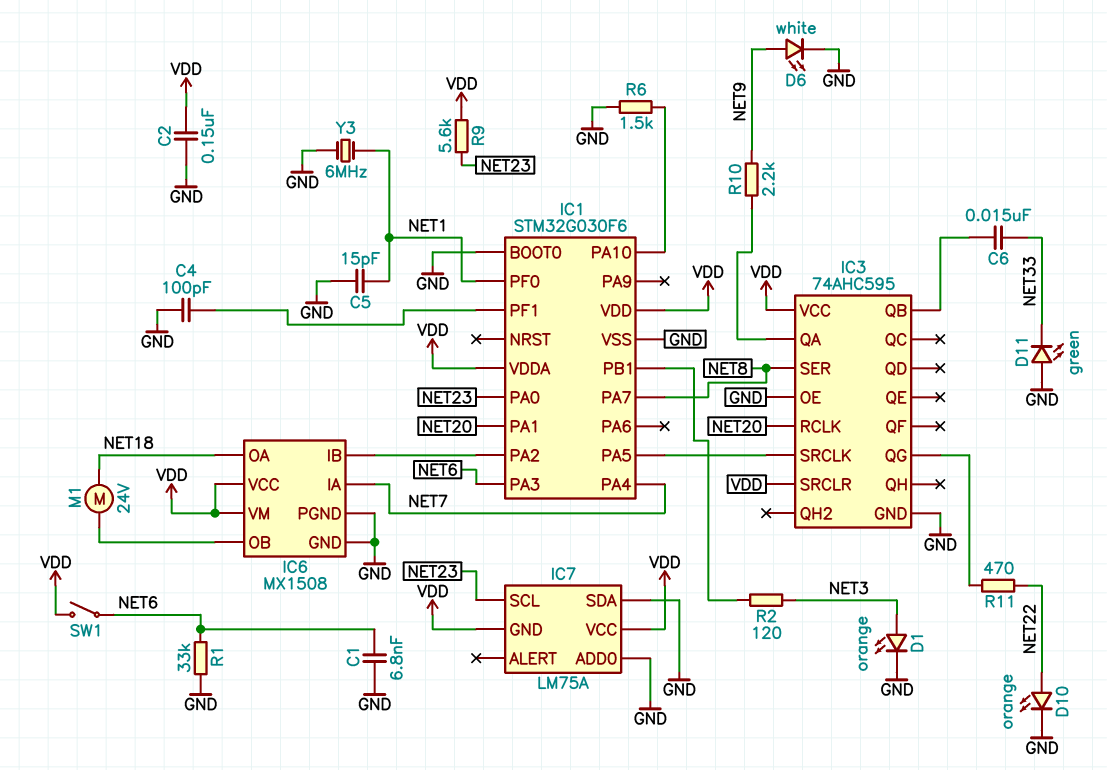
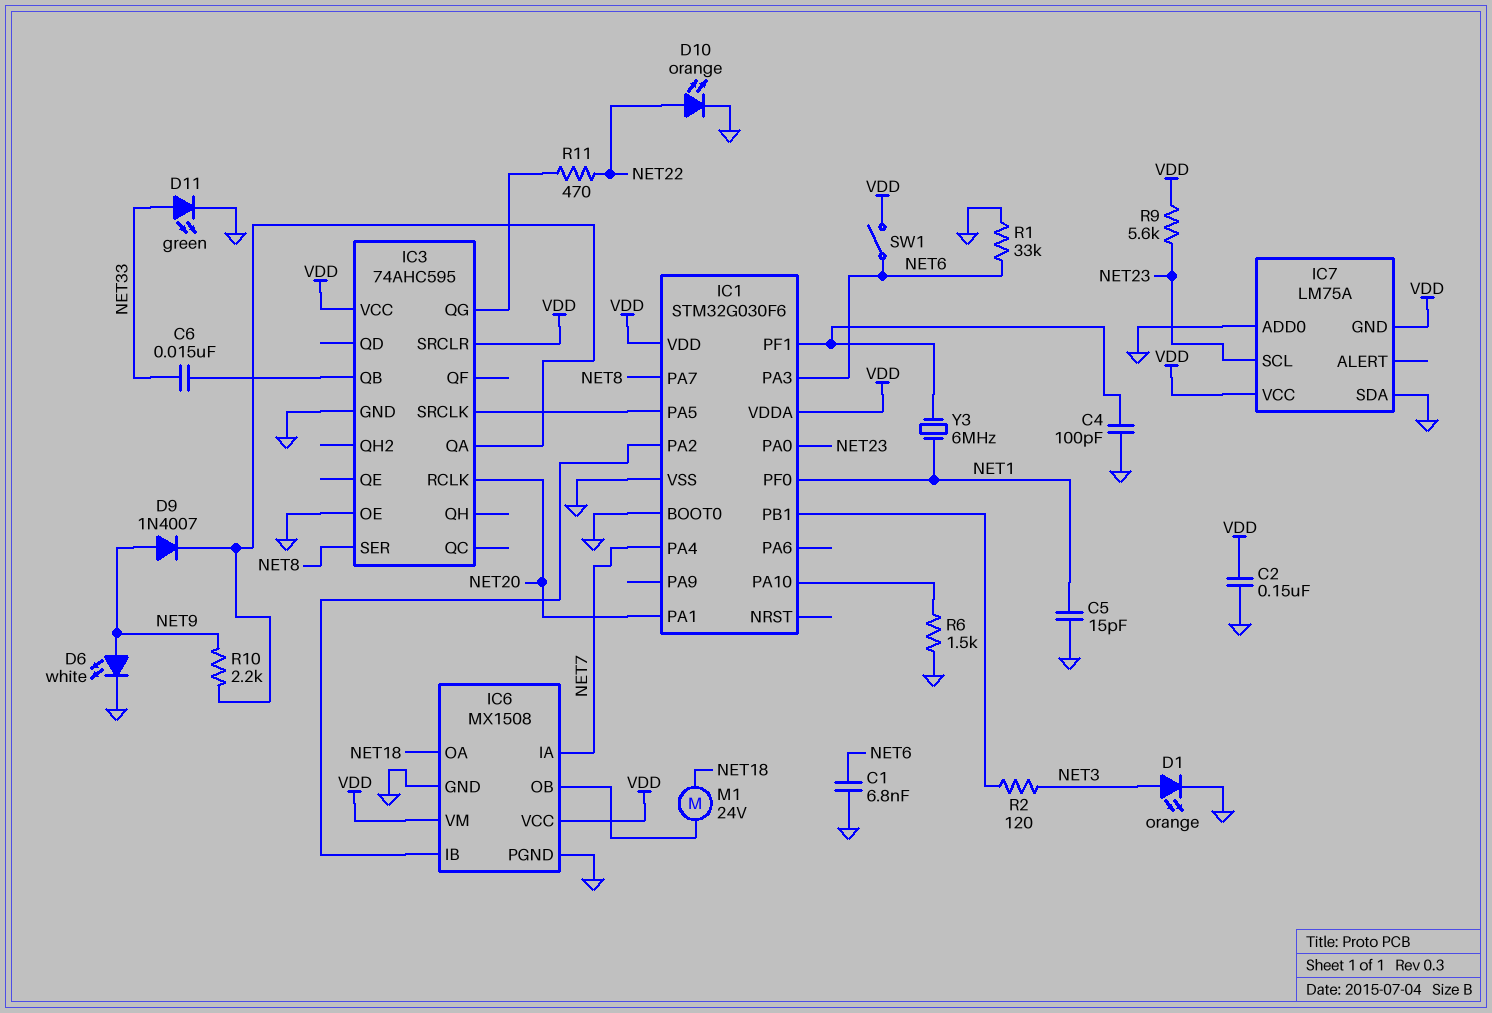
D9: none -> diode 1N4007 (A NET9, K IC3/QA)
D11: LED green (A GND, K NET33) -> LED green (A NET33, K GND)
Y3: 6MHz (GND, NET1) -> 6MHz (IC1/PF1, NET1)

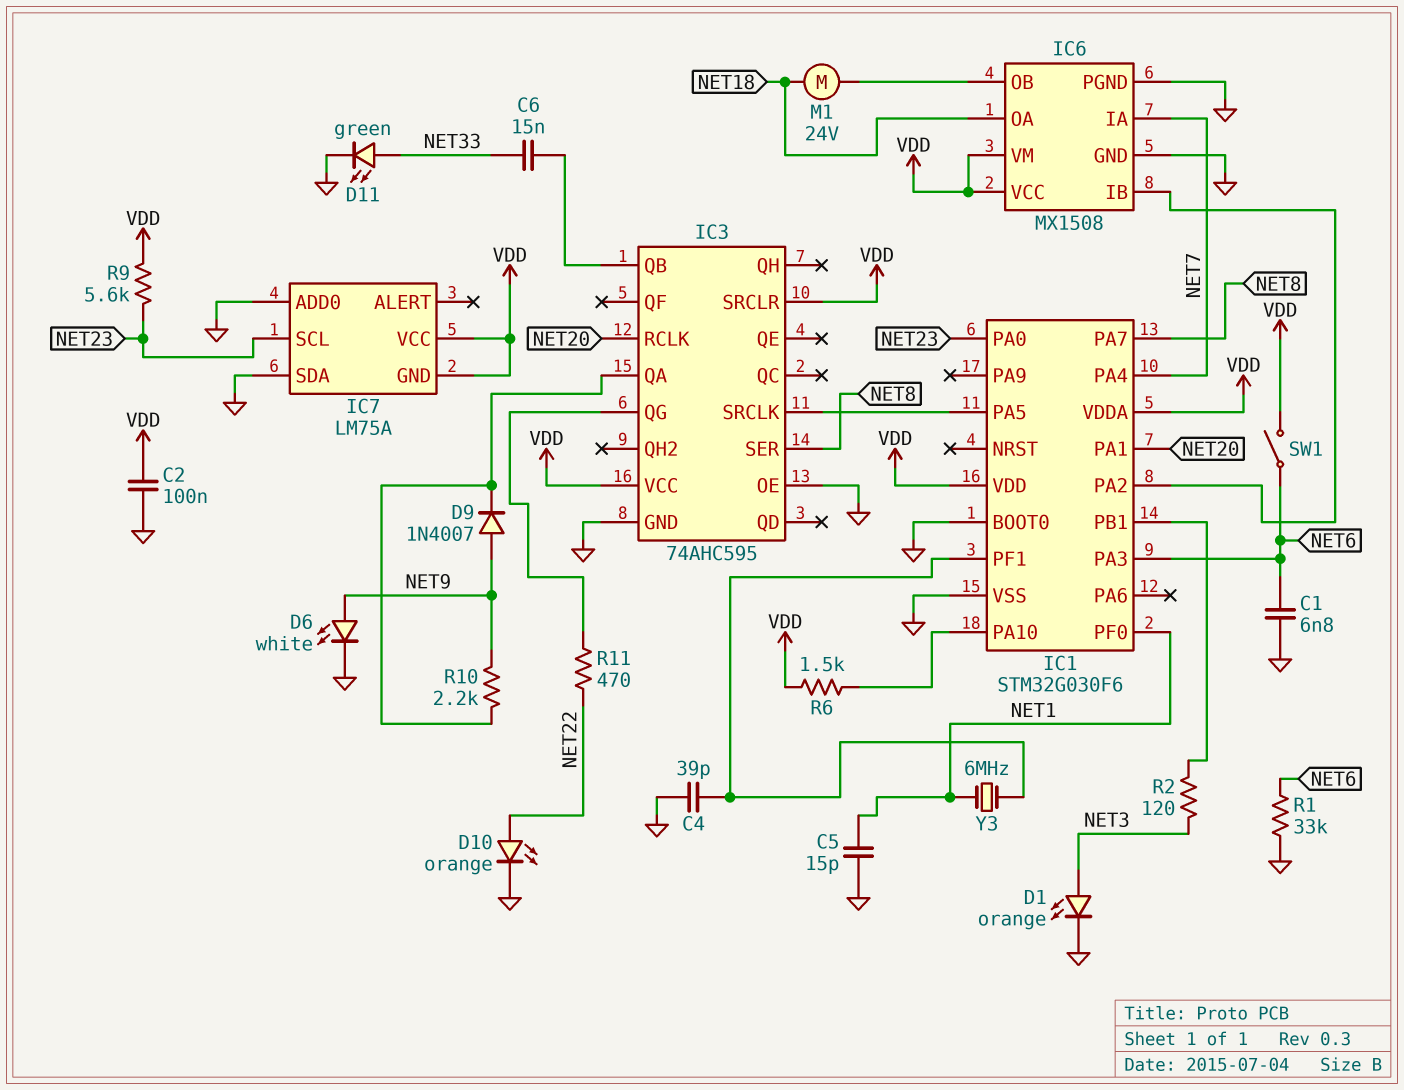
C2: 150nF (GND, VDD) -> 100nF (GND, VDD)
C4: 100pF (GND, IC1/PF1) -> 39pF (GND, IC1/PF1)
R6: 1.5k (GND, IC1/PA10) -> 1.5k (IC1/PA10, VDD)

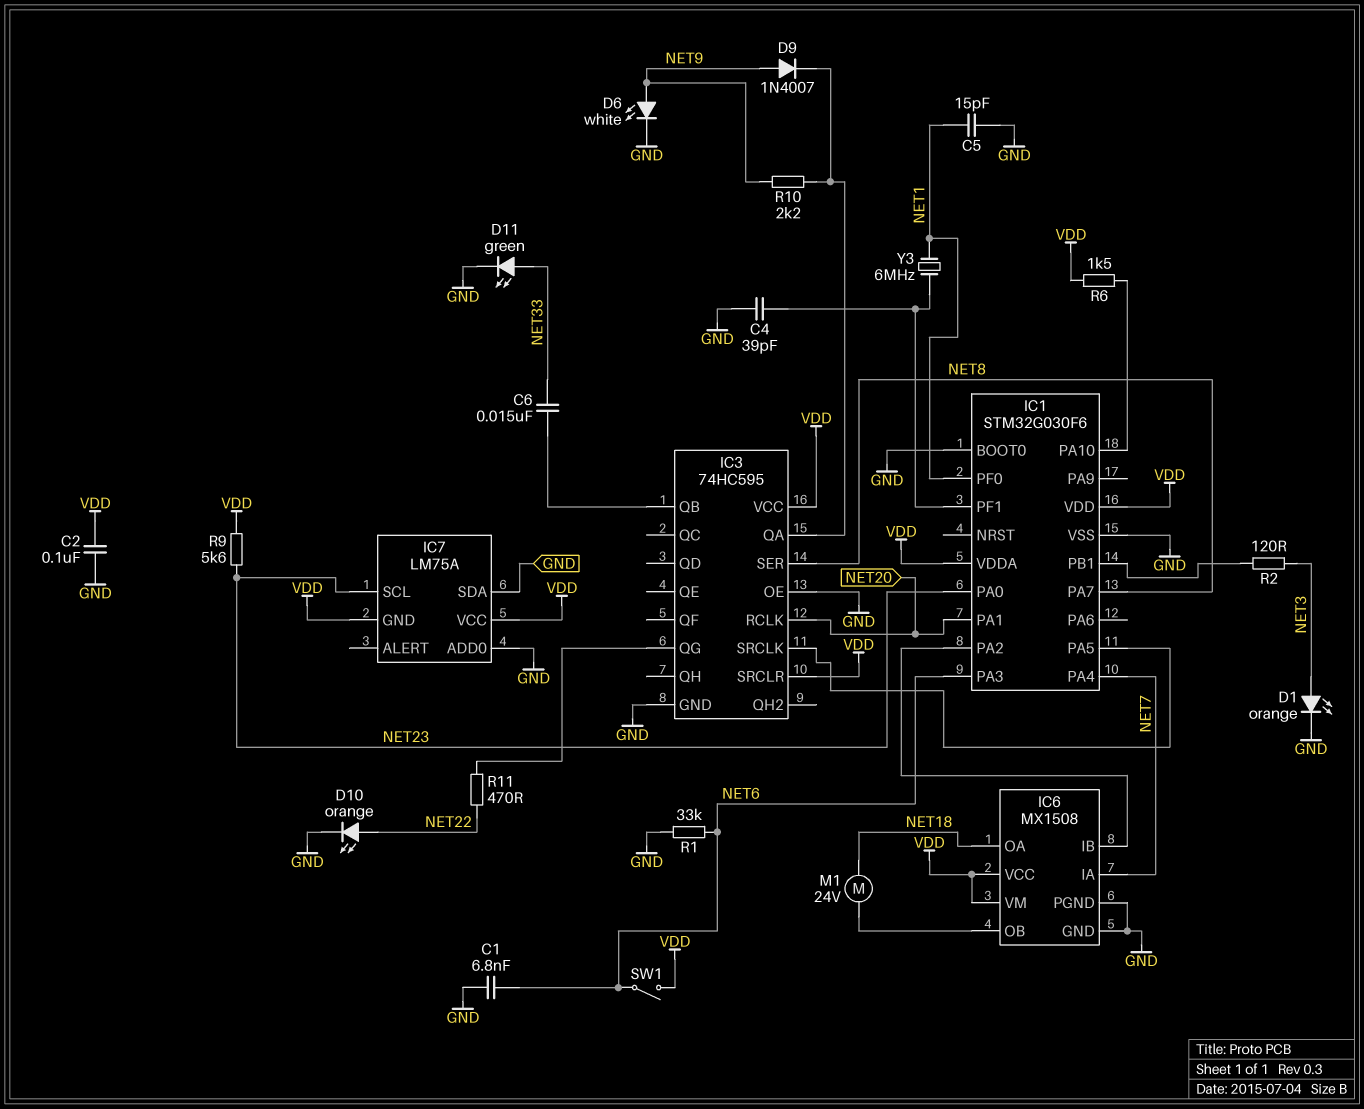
IC3: 74AHC595 -> 74HC595

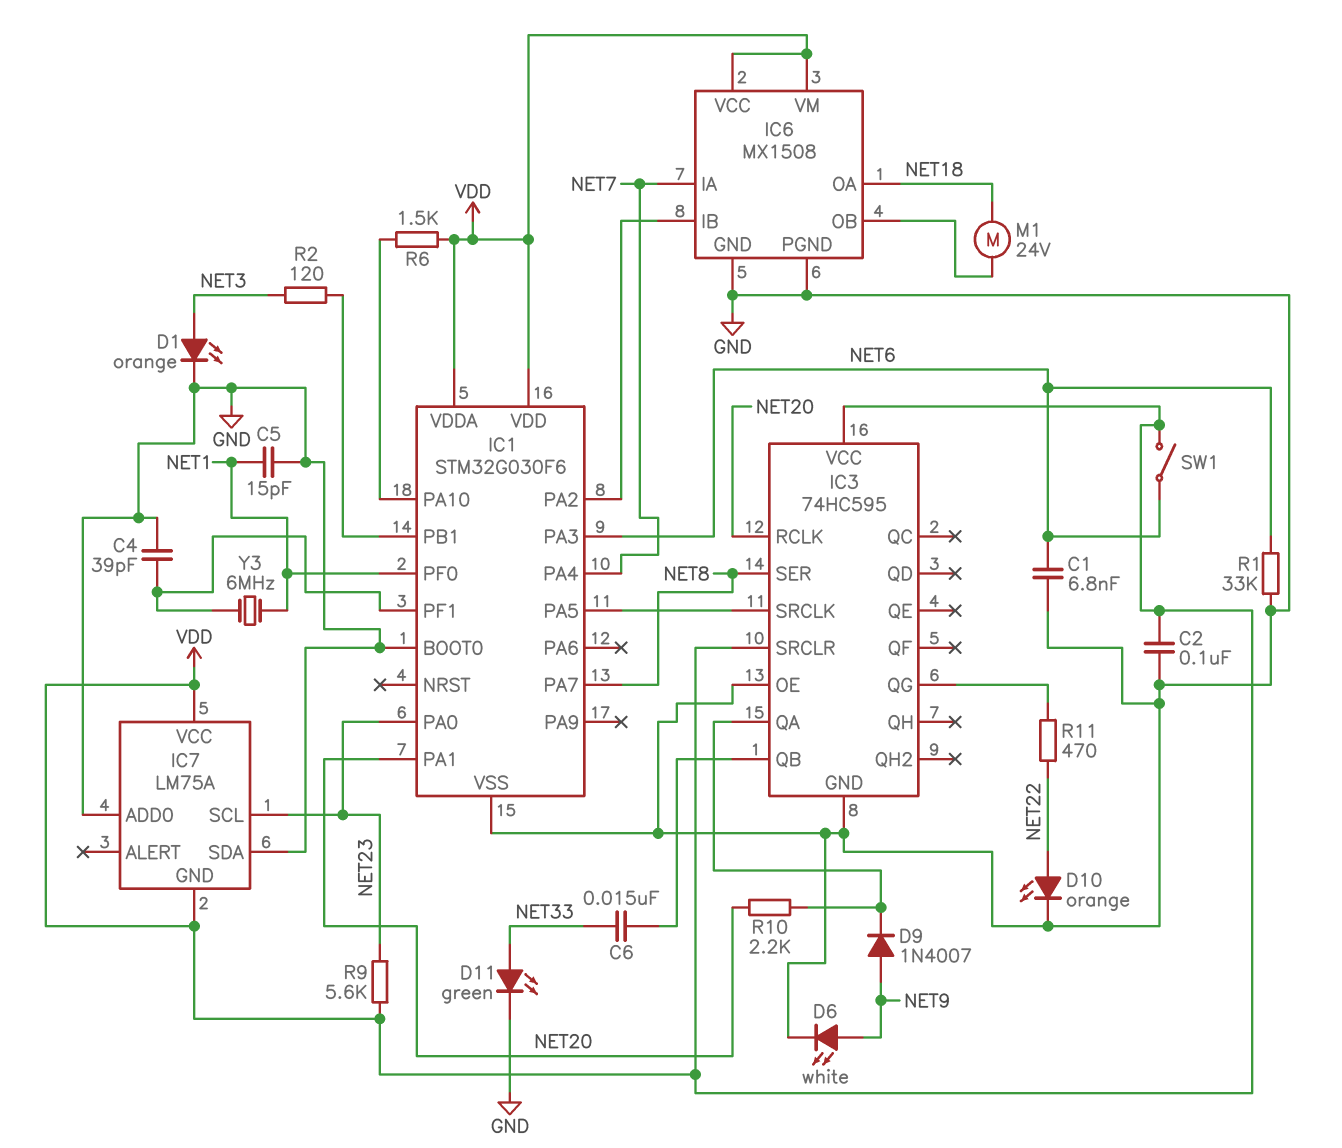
R10: 2.2k (IC3/QA, NET9) -> 2.2k (IC3/QA, NET20)

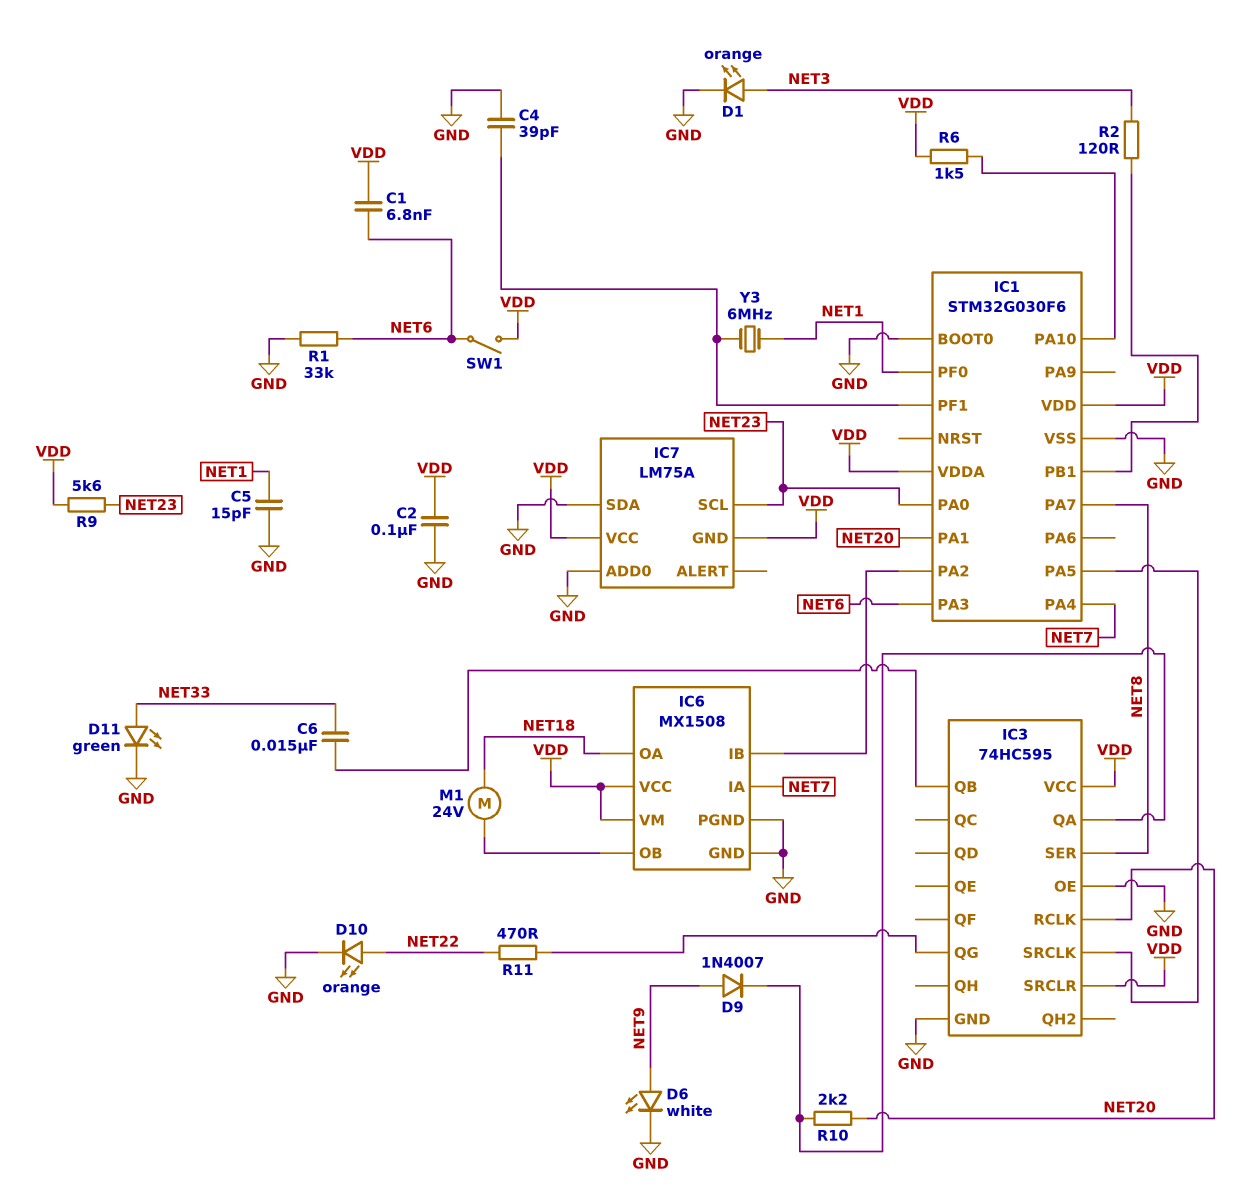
C1: 6.8nF (GND, NET6) -> 6.8nF (NET6, VDD)

